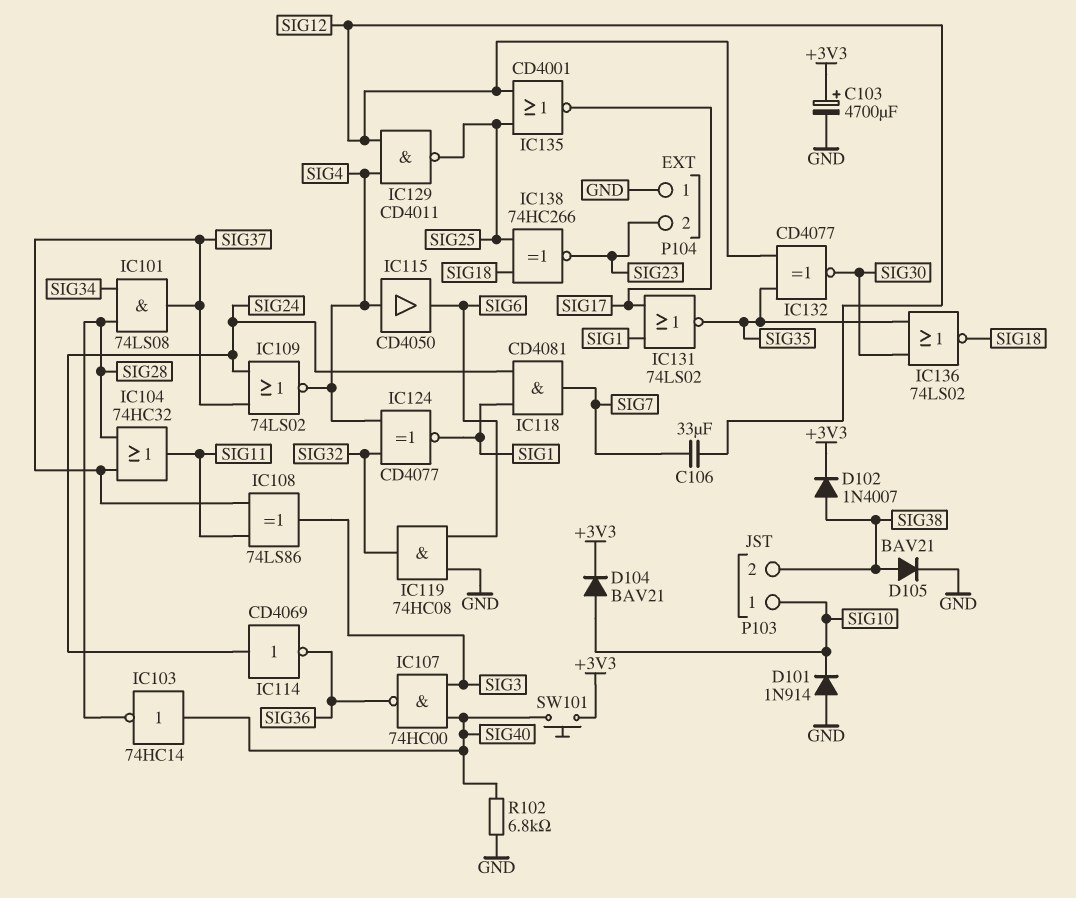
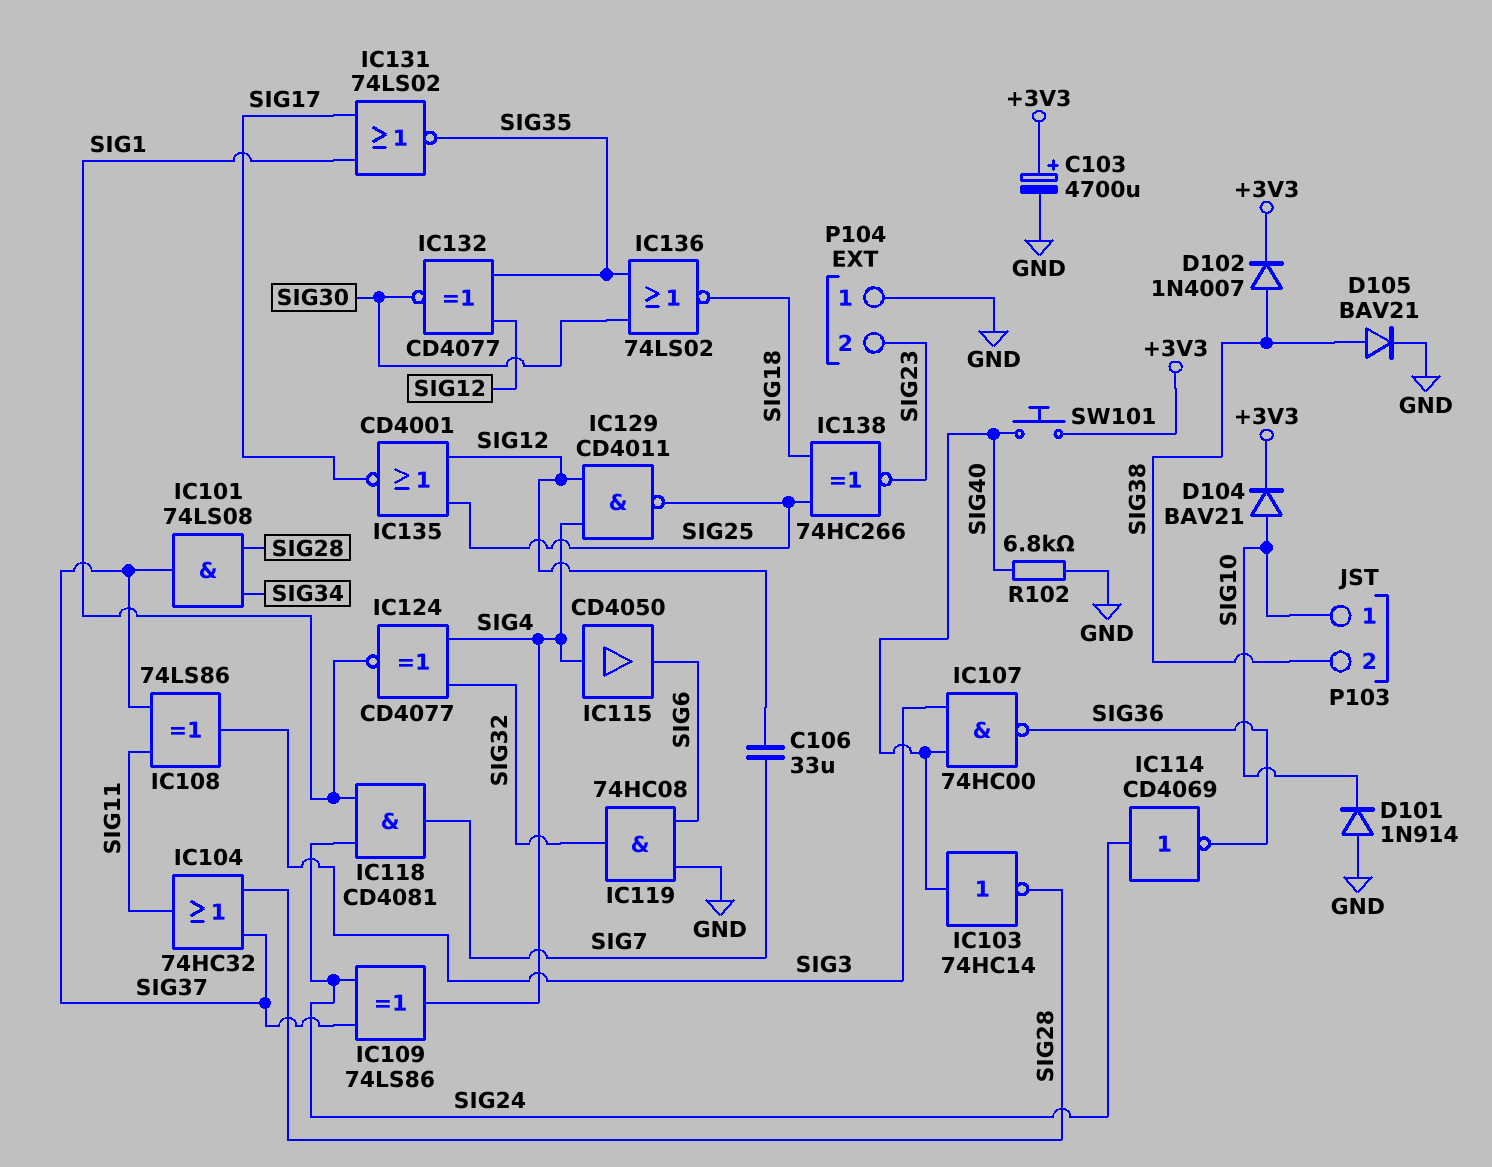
IC109: NOR 74LS02 (in SIG24, in SIG37, out SIG4) -> XOR 74LS86 (in SIG24, in SIG37, out SIG4)

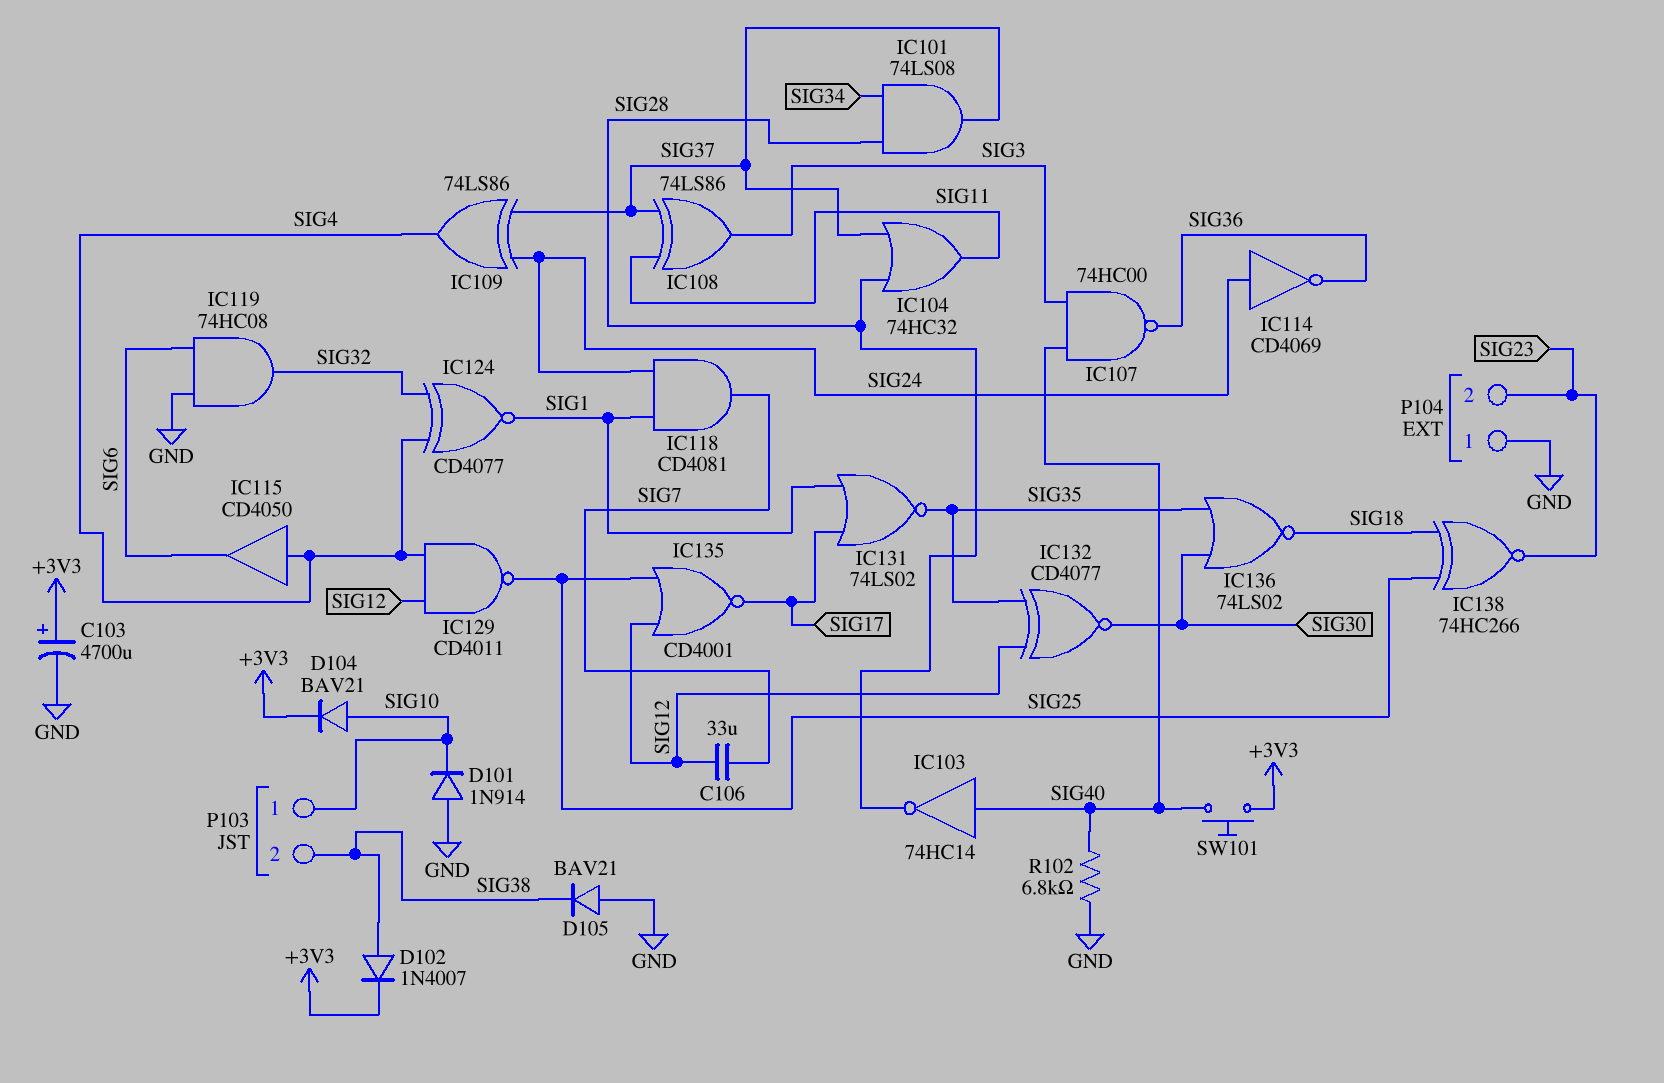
D105: diode BAV21 (A SIG38, K GND) -> diode BAV21 (A GND, K SIG38)

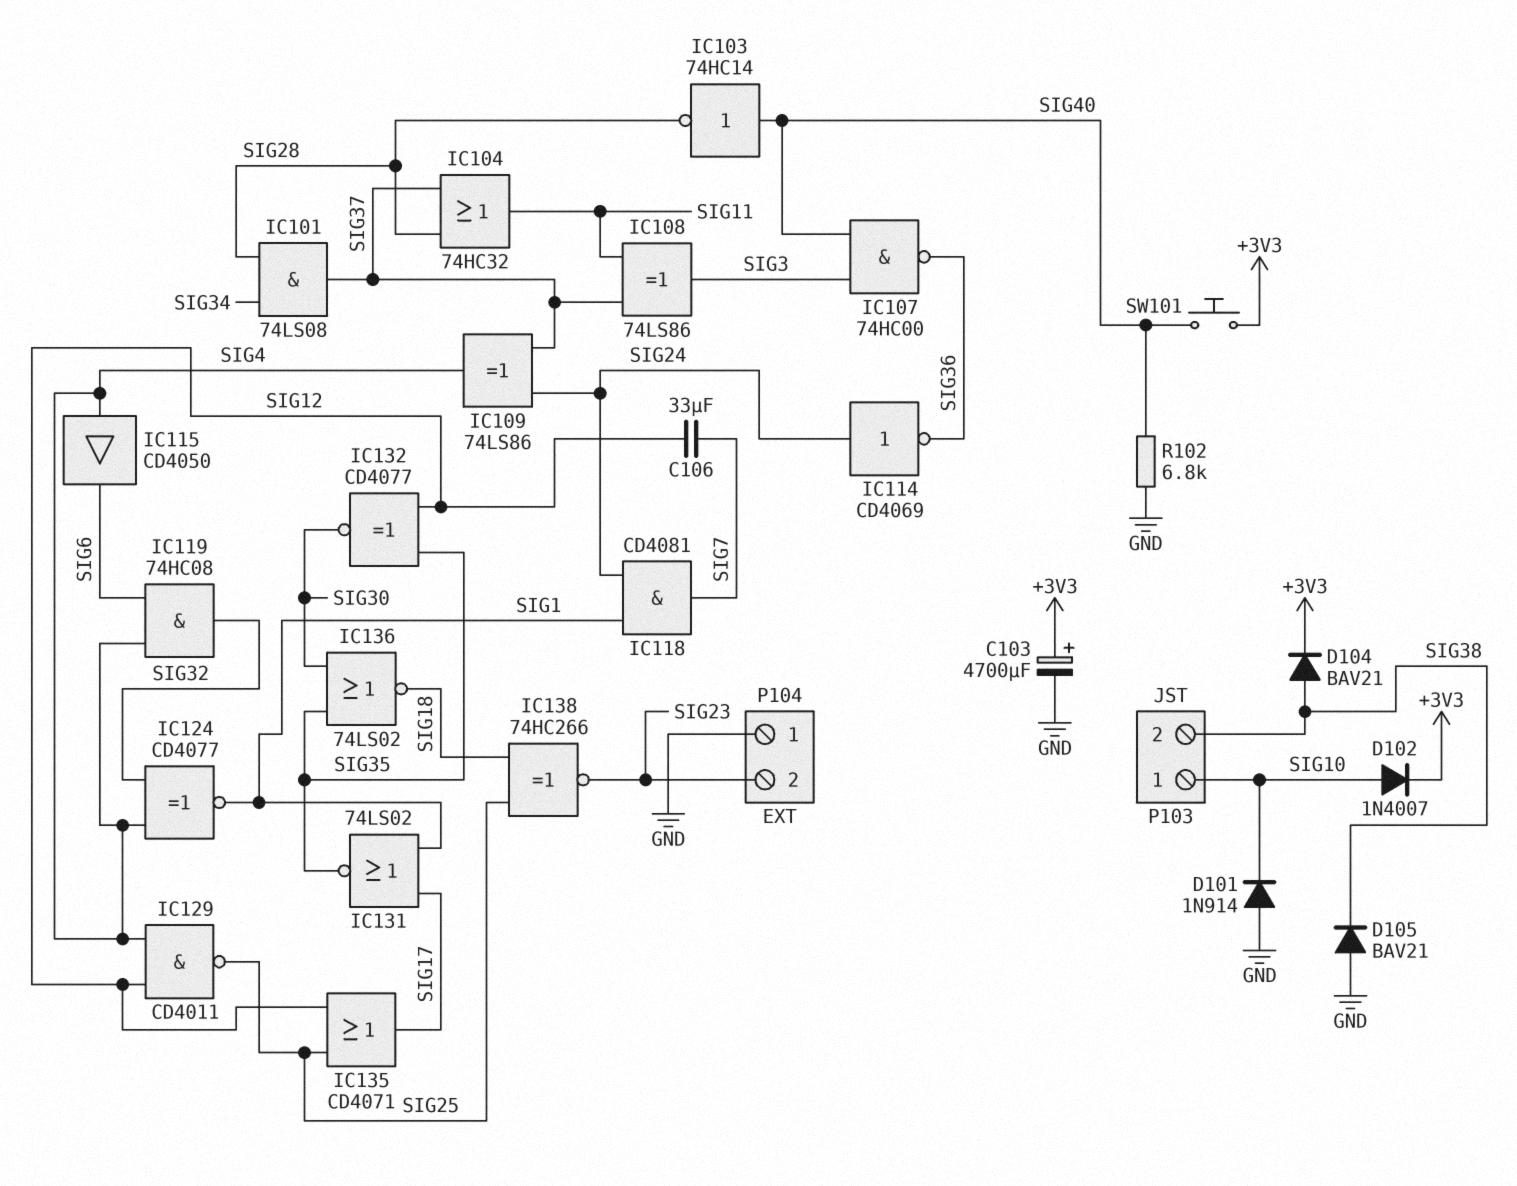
D102: diode 1N4007 (A SIG38, K +3V3) -> diode 1N4007 (A SIG10, K +3V3)
D104: diode BAV21 (A SIG10, K +3V3) -> diode BAV21 (A SIG38, K +3V3)
IC119: AND 74HC08 (in GND, in SIG6, out SIG32) -> AND 74HC08 (in SIG4, in SIG6, out SIG32)
IC135: NOR CD4001 (in SIG12, in SIG25, out SIG17) -> OR CD4071 (in SIG12, in SIG25, out SIG17)

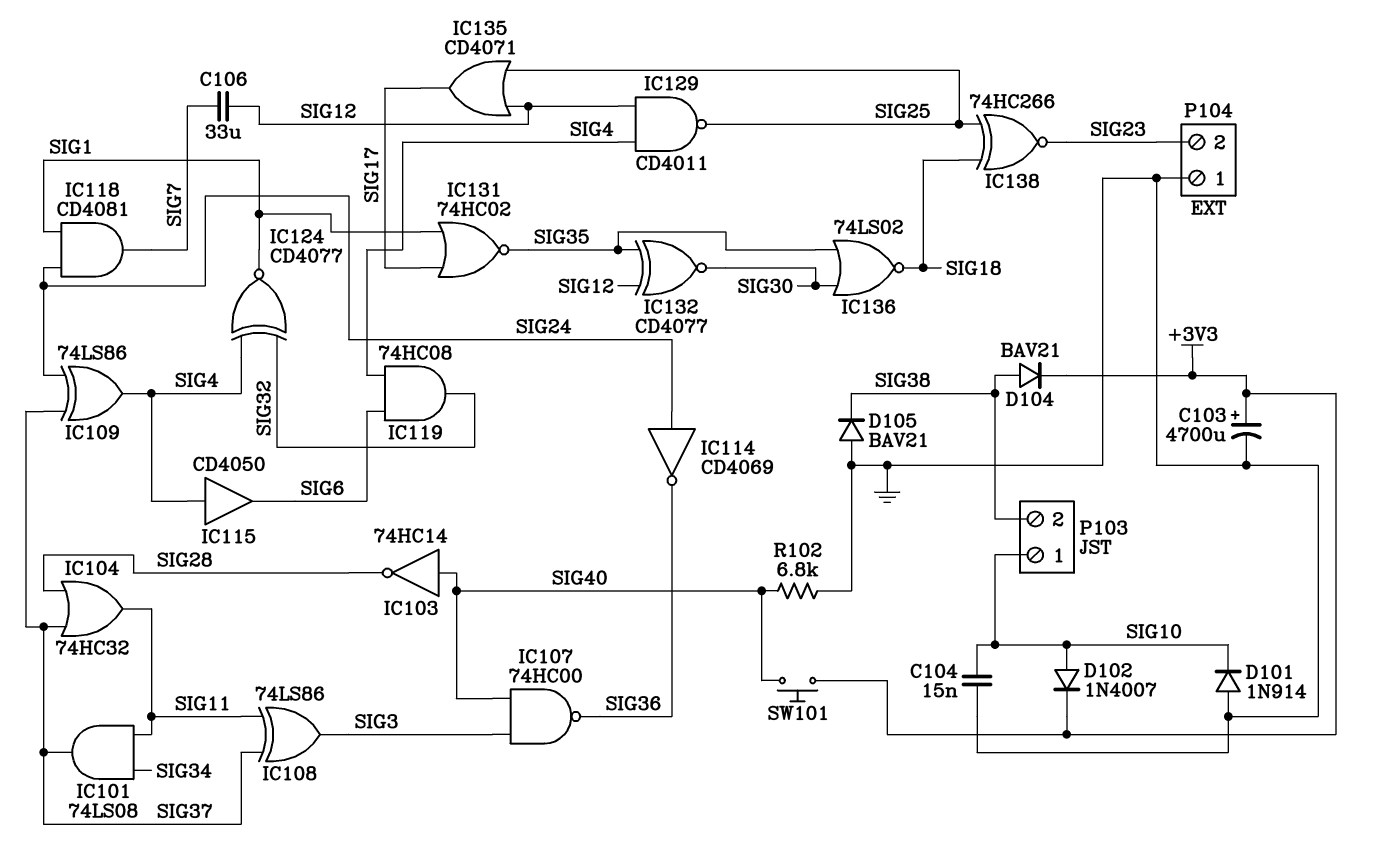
C104: none -> 15nF (GND, SIG10)
IC101: AND 74LS08 (in SIG28, in SIG34, out SIG37) -> AND 74LS08 (in SIG11, in SIG34, out SIG37)
IC131: NOR 74LS02 (in SIG1, in SIG17, out SIG35) -> NOR 74HC02 (in SIG1, in SIG17, out SIG35)

